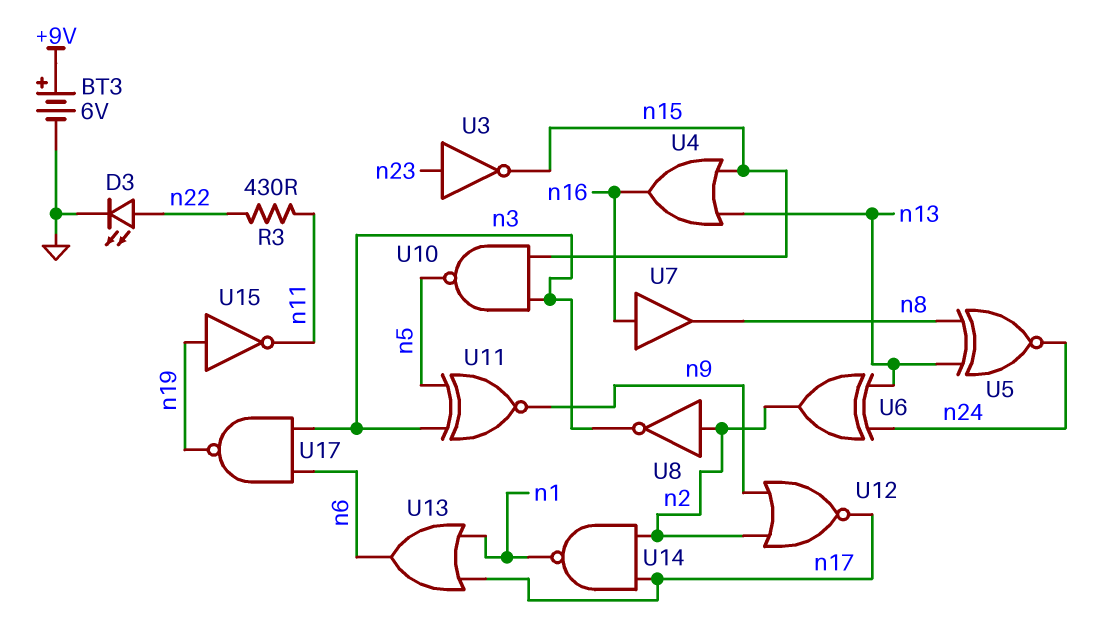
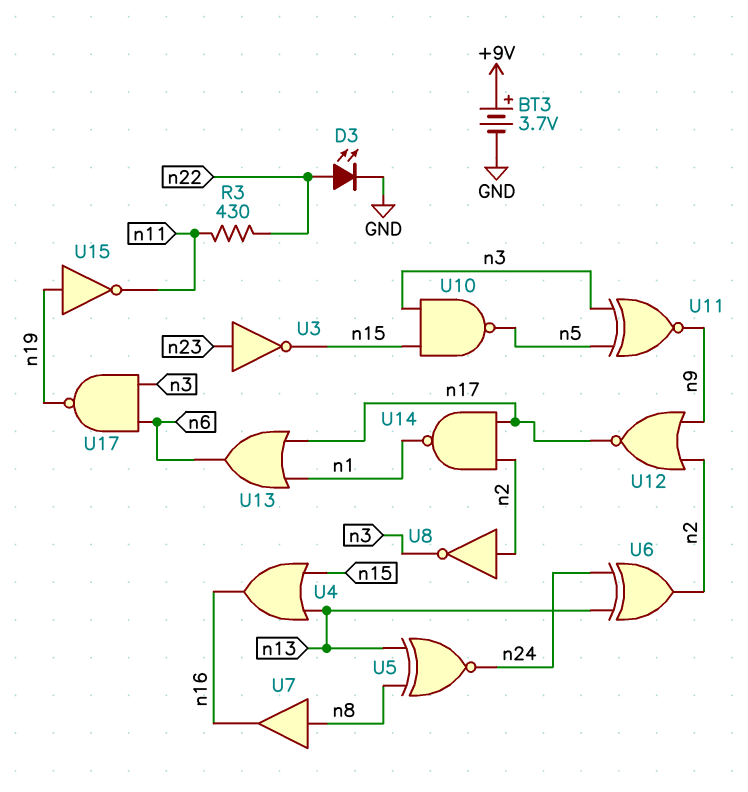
BT3: 6V (plus +9V, minus GND) -> 3.7V (plus +9V, minus GND)
U7: buffer (in n16, out n8) -> buffer (in n8, out n16)

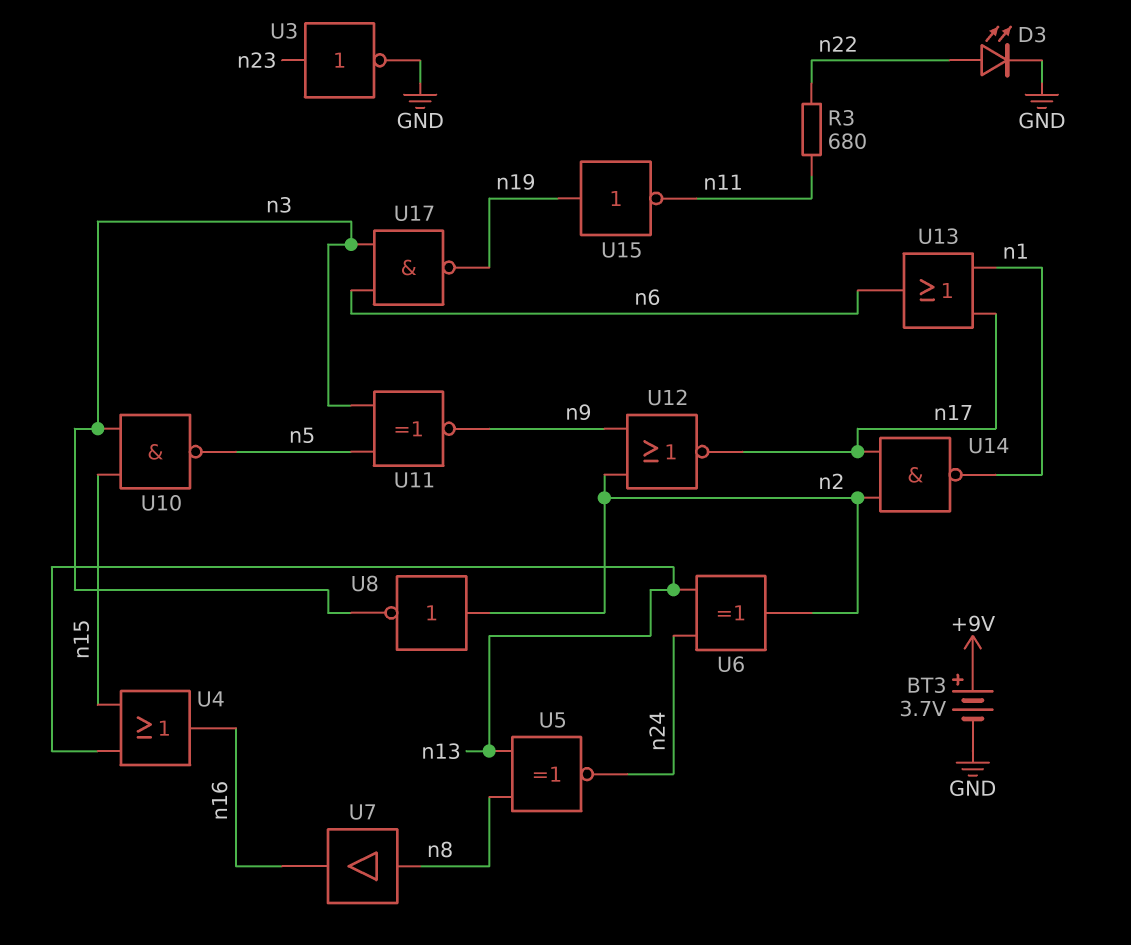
R3: 430 (n11, n22) -> 680 (n11, n22)
U3: NOT (in n23, out n15) -> NOT (in n23, out GND)

